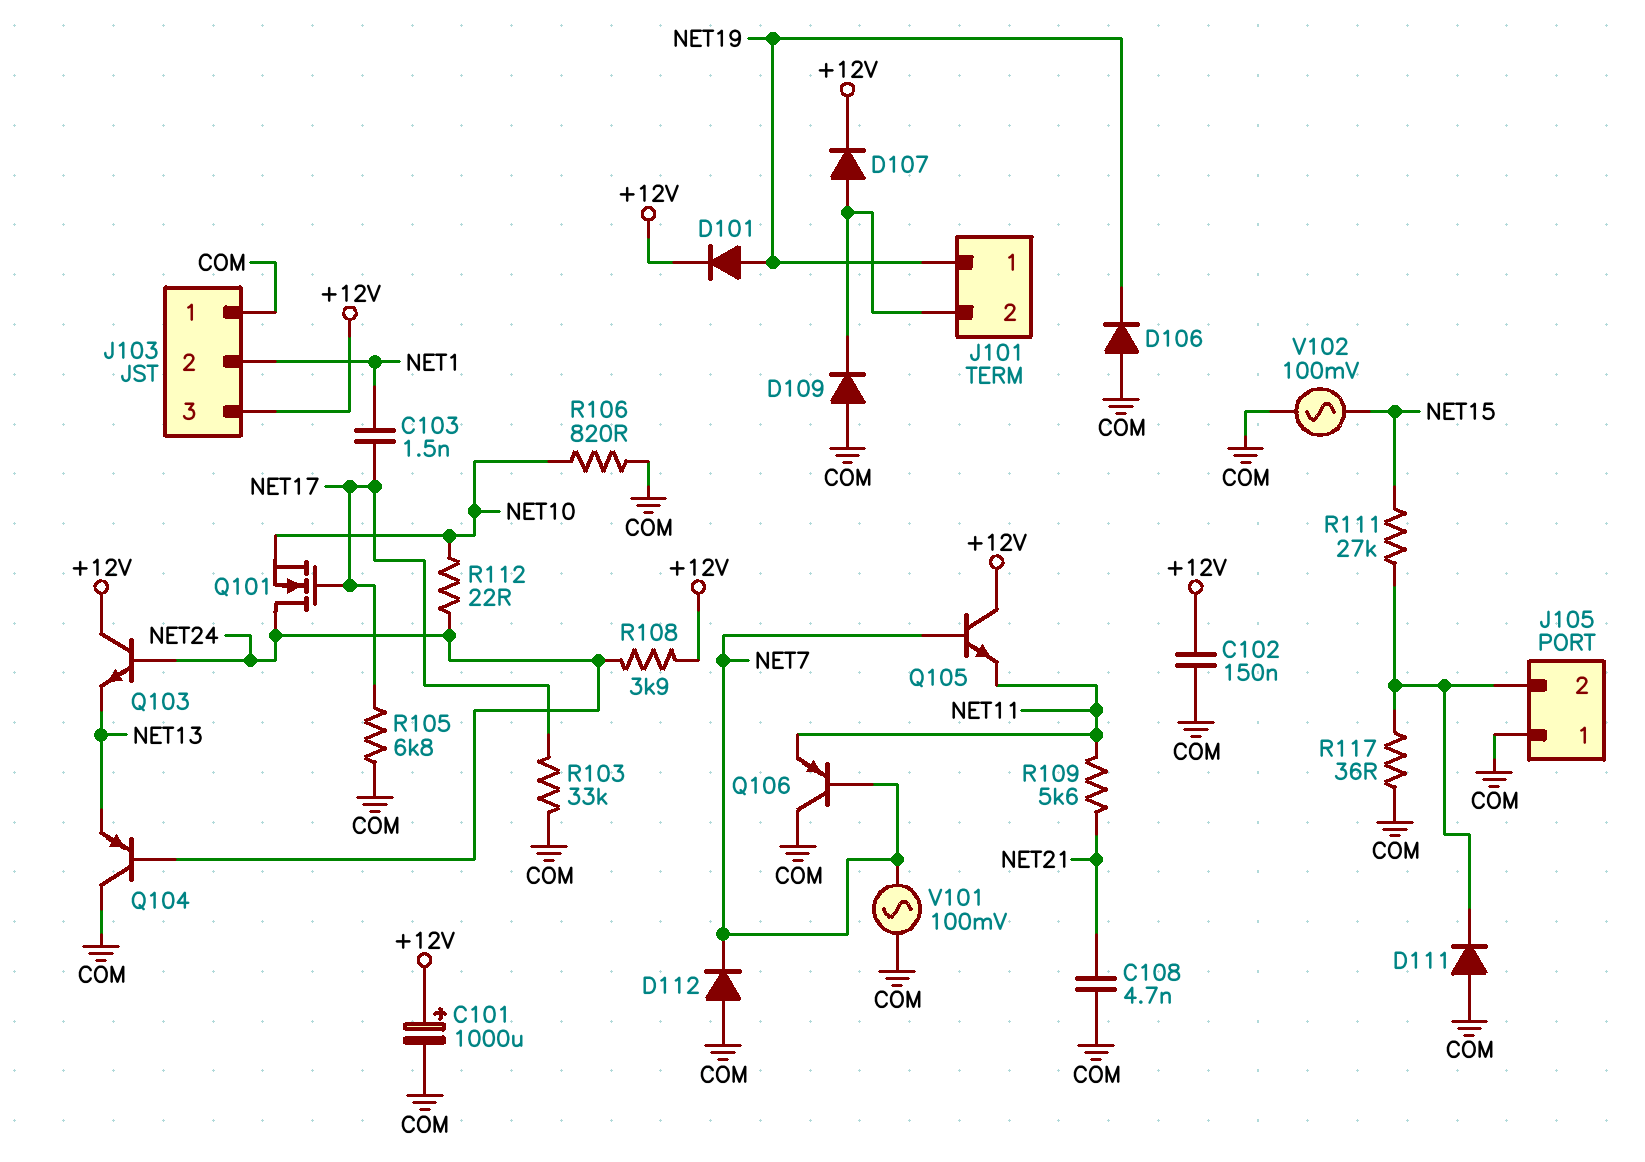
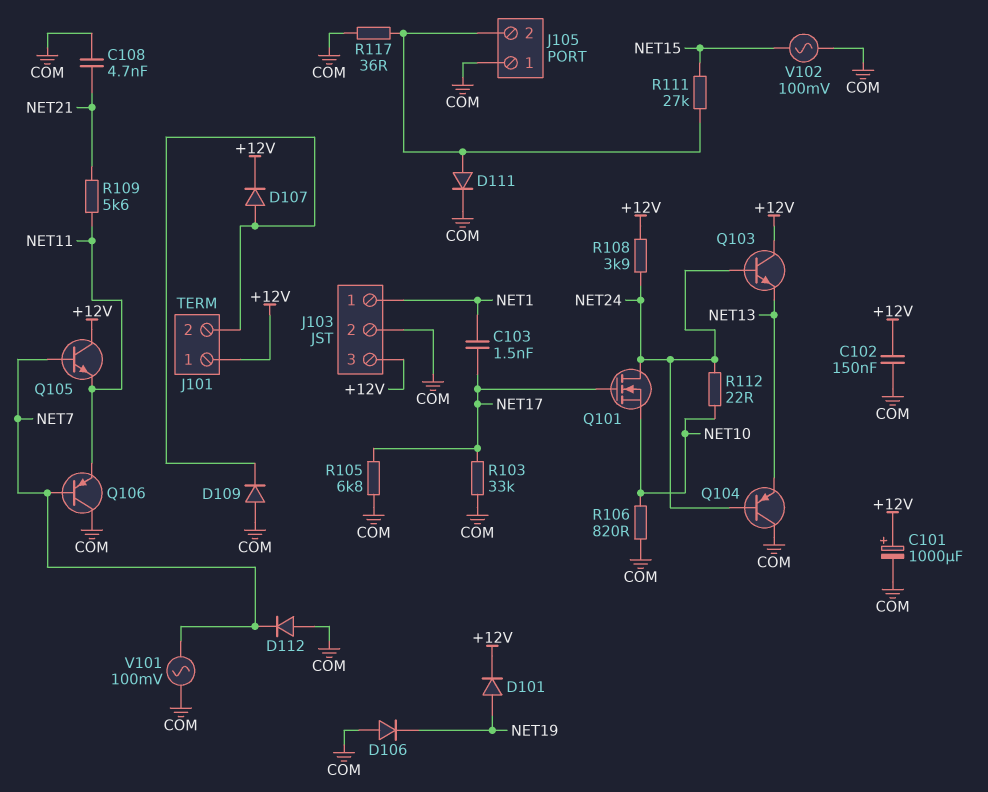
D111: diode (A COM, K J105/2) -> diode (A J105/2, K COM)
J101 pin 1: NET19 -> +12V
J103 pin 1: COM -> NET1
J103 pin 2: NET1 -> COM

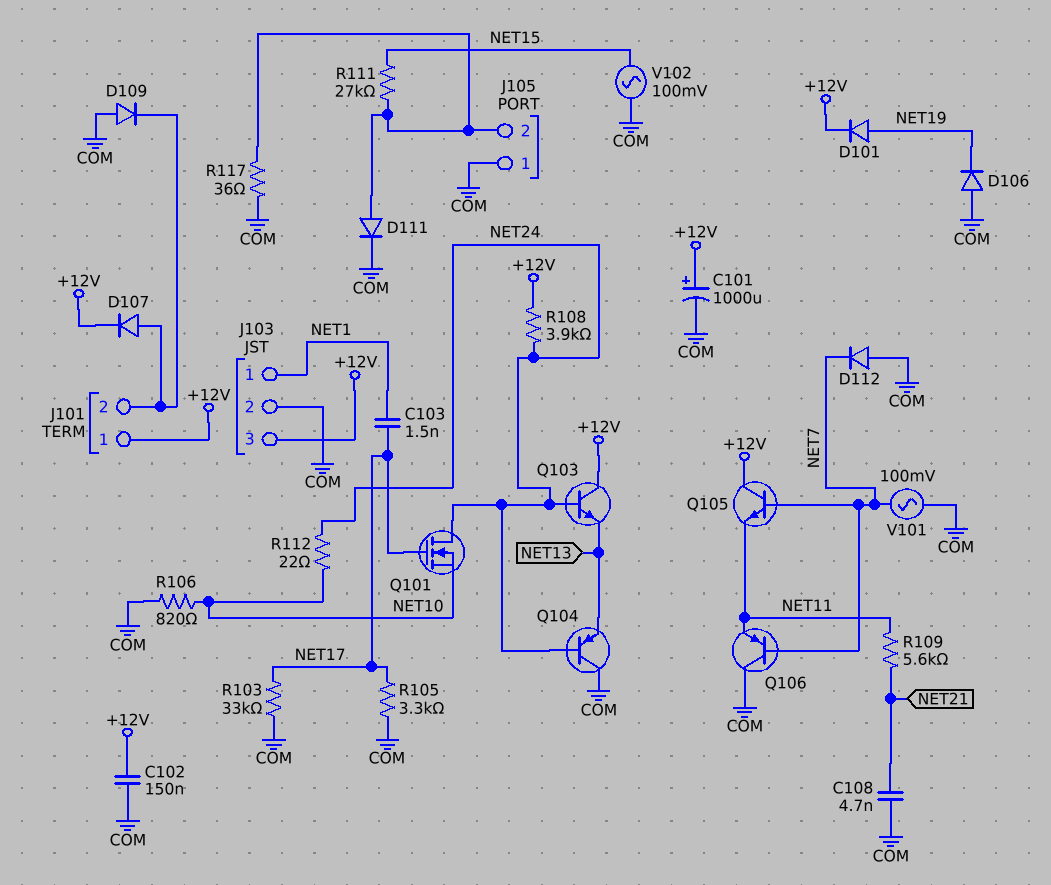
R105: 6.8k (COM, NET17) -> 3.3k (COM, NET17)

